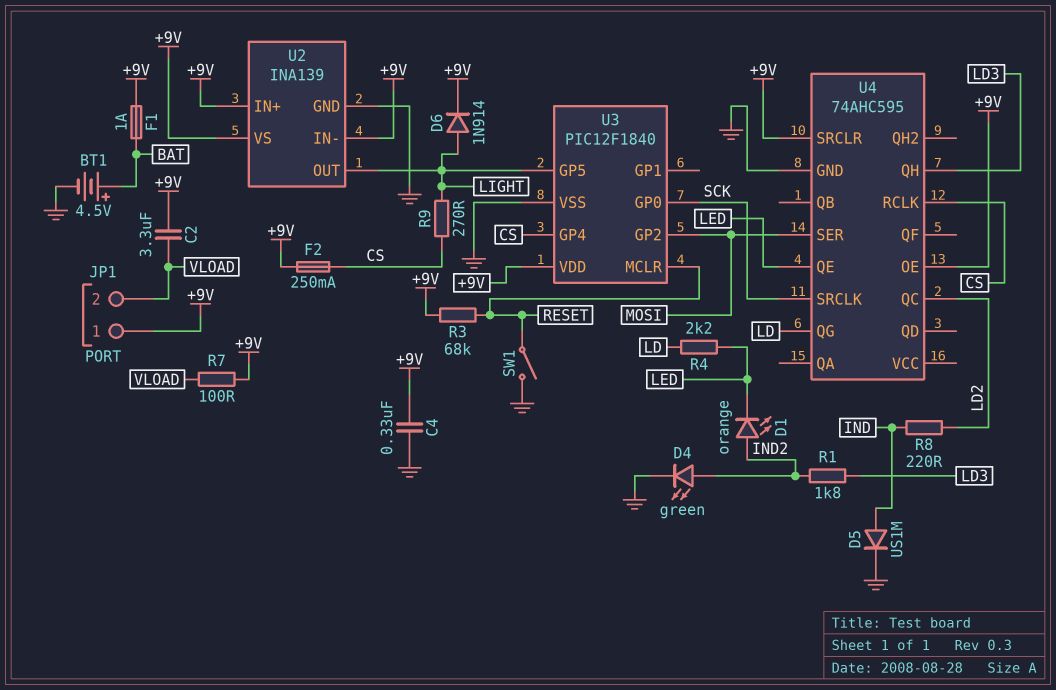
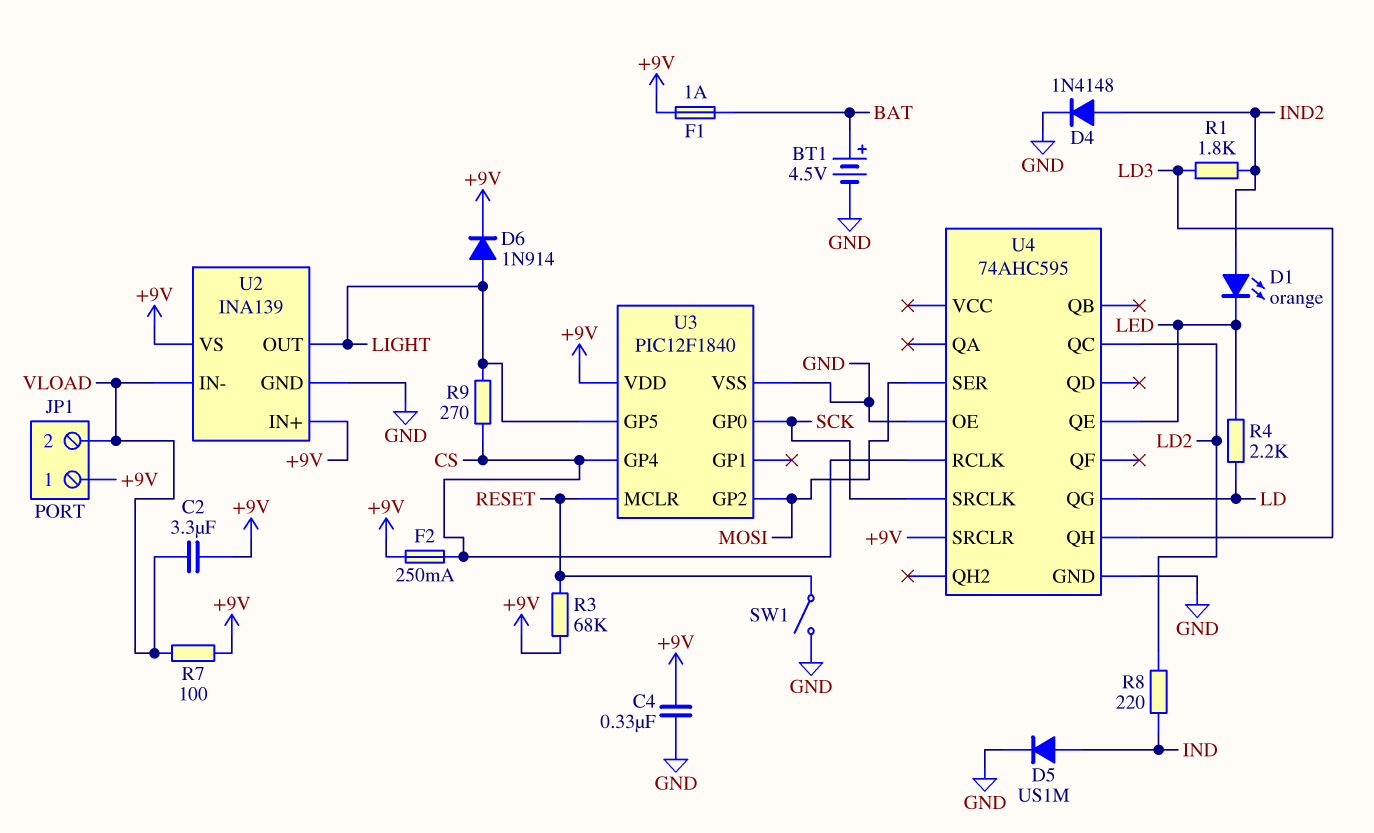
D4: LED green (A IND2, K GND) -> diode 1N4148 (A IND2, K GND)
U2 pin IN-: +9V -> VLOAD
U4 pin OE: +9V -> GND

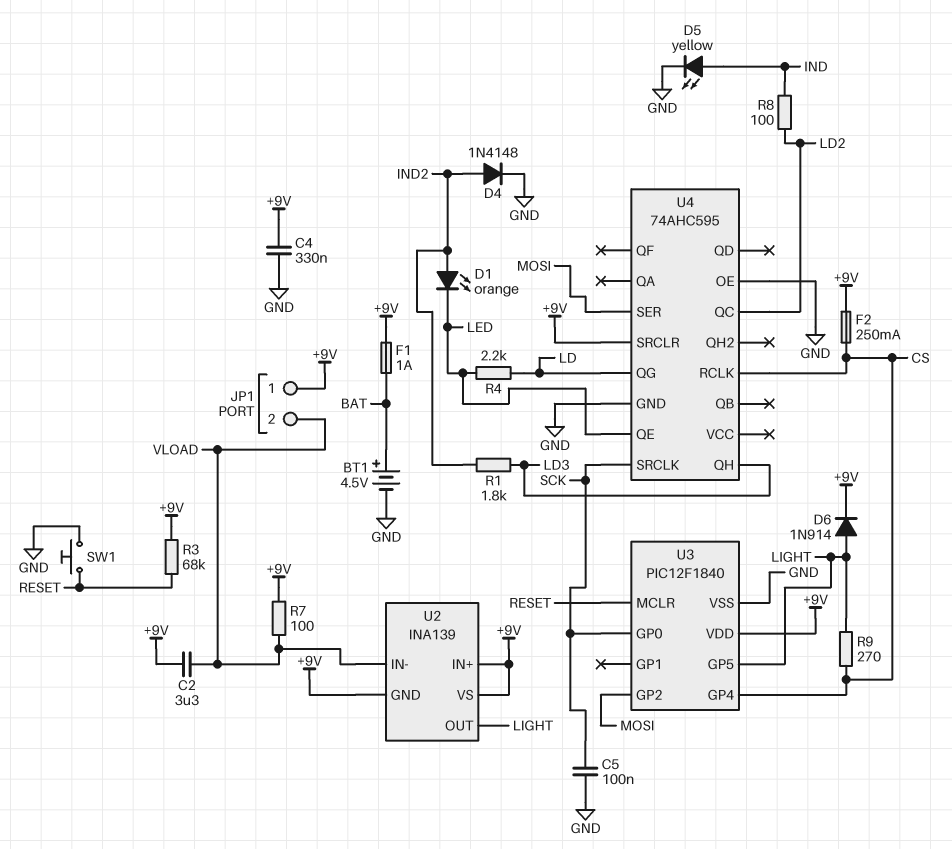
C5: none -> 100nF (GND, SCK)
D5: diode US1M (A IND, K GND) -> LED yellow (A IND, K GND)
R8: 220 (IND, LD2) -> 100 (IND, LD2)
SW1: switch (GND, RESET) -> button (GND, RESET)
U2 pin GND: GND -> +9V

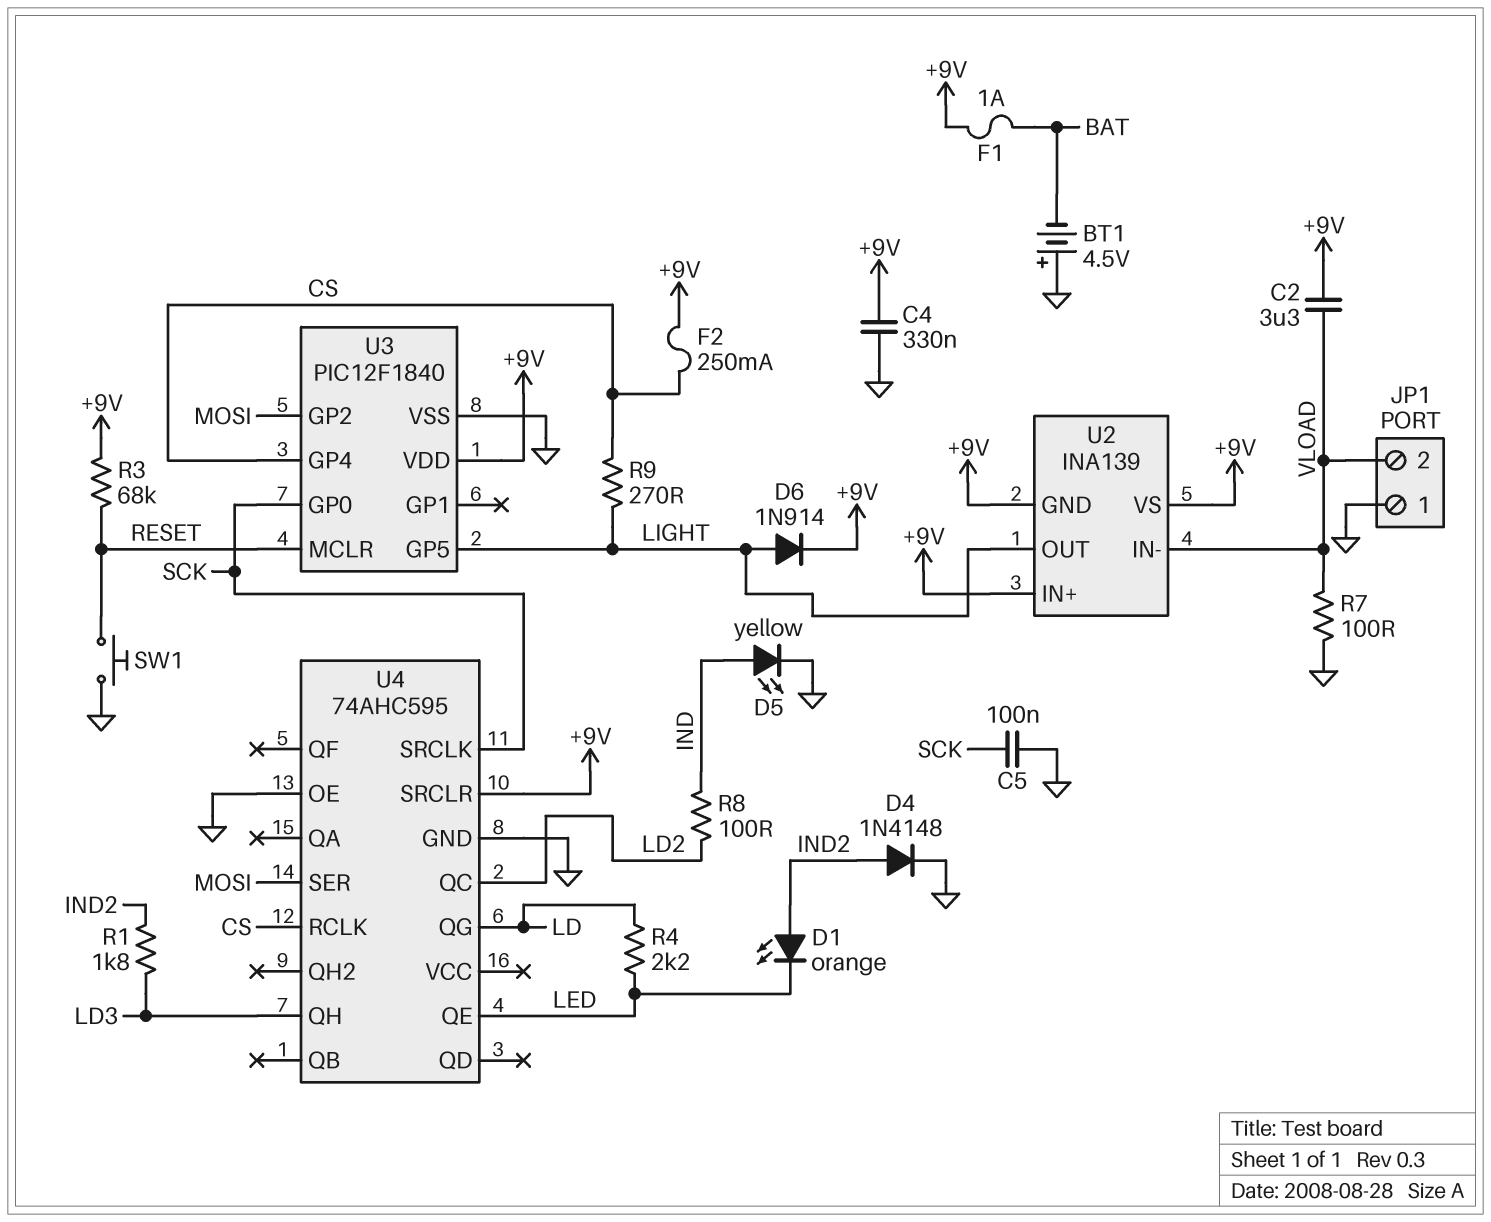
BT1: 4.5V (plus BAT, minus GND) -> 4.5V (plus GND, minus BAT)
JP1 pin 1: +9V -> GND
R7: 100 (+9V, VLOAD) -> 100 (GND, VLOAD)

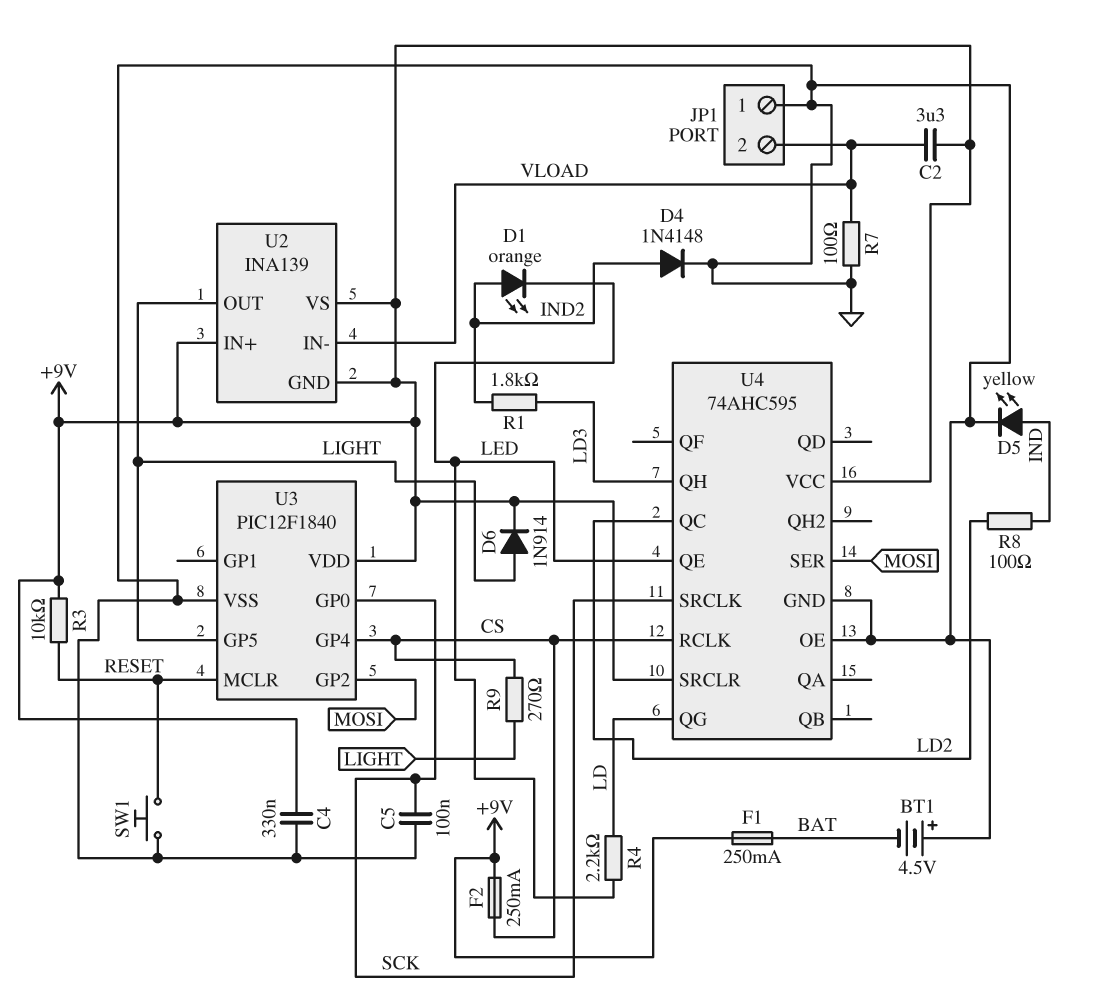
F1: 1A (+9V, BAT) -> 250mA (+9V, BAT)
R3: 68k (+9V, RESET) -> 10k (+9V, RESET)
U4 pin VCC: none -> +9V

